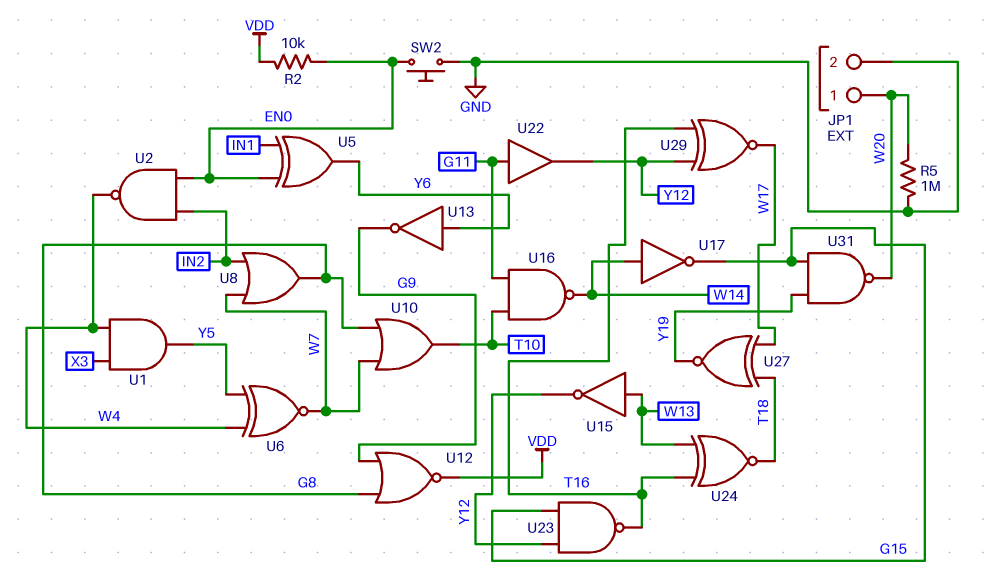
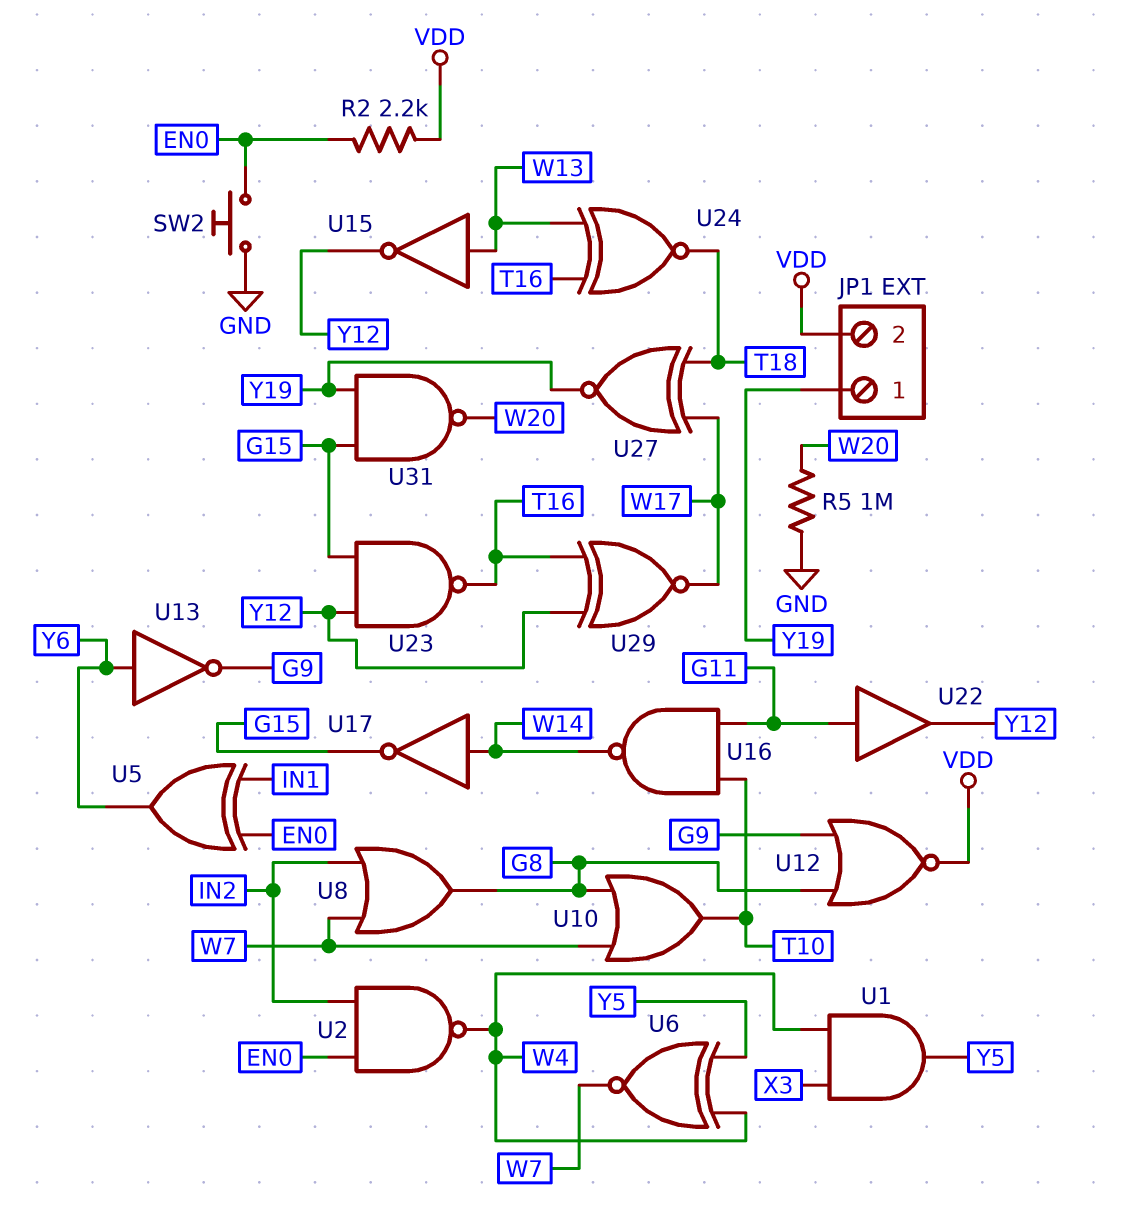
JP1 pin 1: W20 -> Y19
JP1 pin 2: GND -> VDD
R2: 10k (EN0, VDD) -> 2.2k (EN0, VDD)

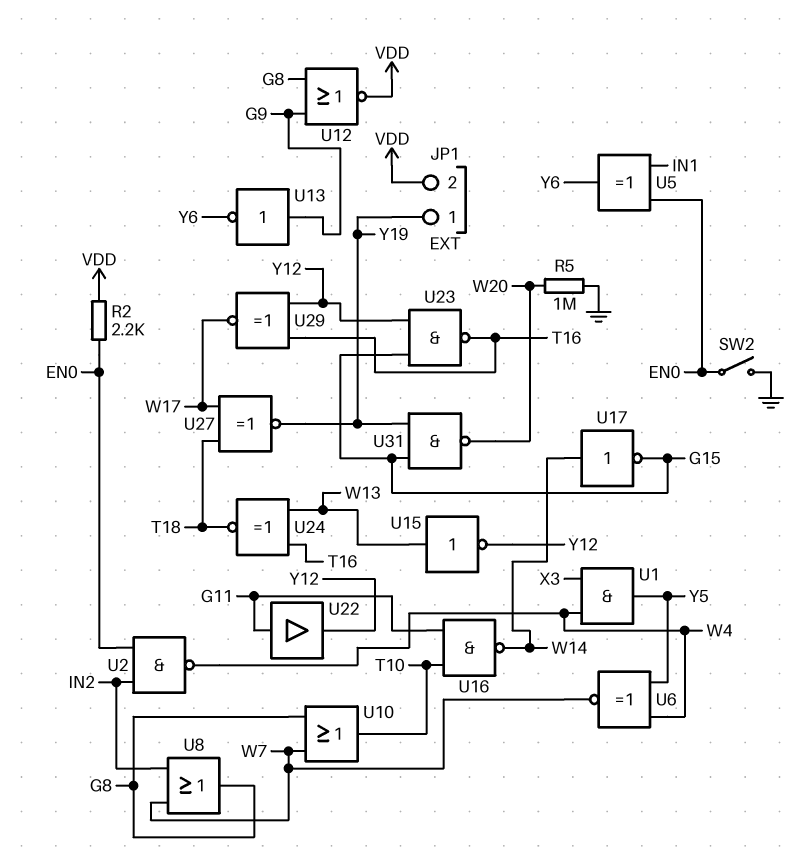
SW2: button (EN0, GND) -> switch (EN0, GND)
U13: NOT (in Y6, out G9) -> NOT (in G9, out Y6)

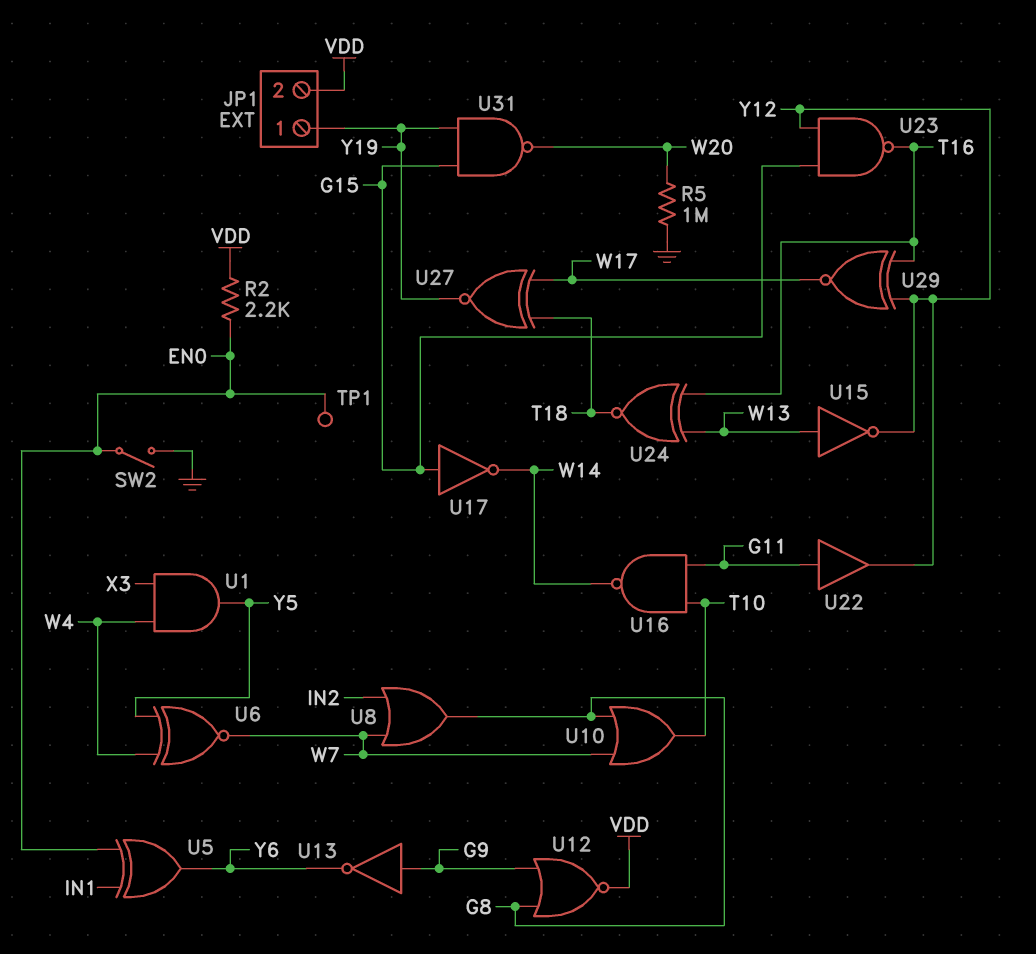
TP1: none -> test point (EN0)
U2: NAND (in EN0, in IN2, out W4) -> none
U17: NOT (in W14, out G15) -> NOT (in G15, out W14)

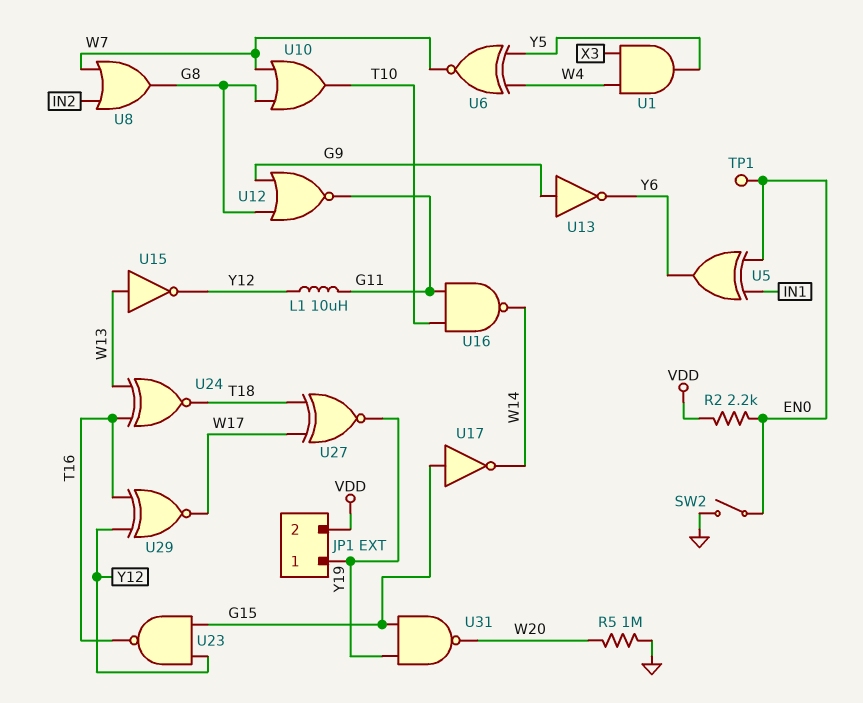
L1: none -> 10uH (G11, Y12)
U12: NOR (in G8, in G9, out VDD) -> NOR (in G8, in G9, out G11)
U22: buffer (in G11, out Y12) -> none

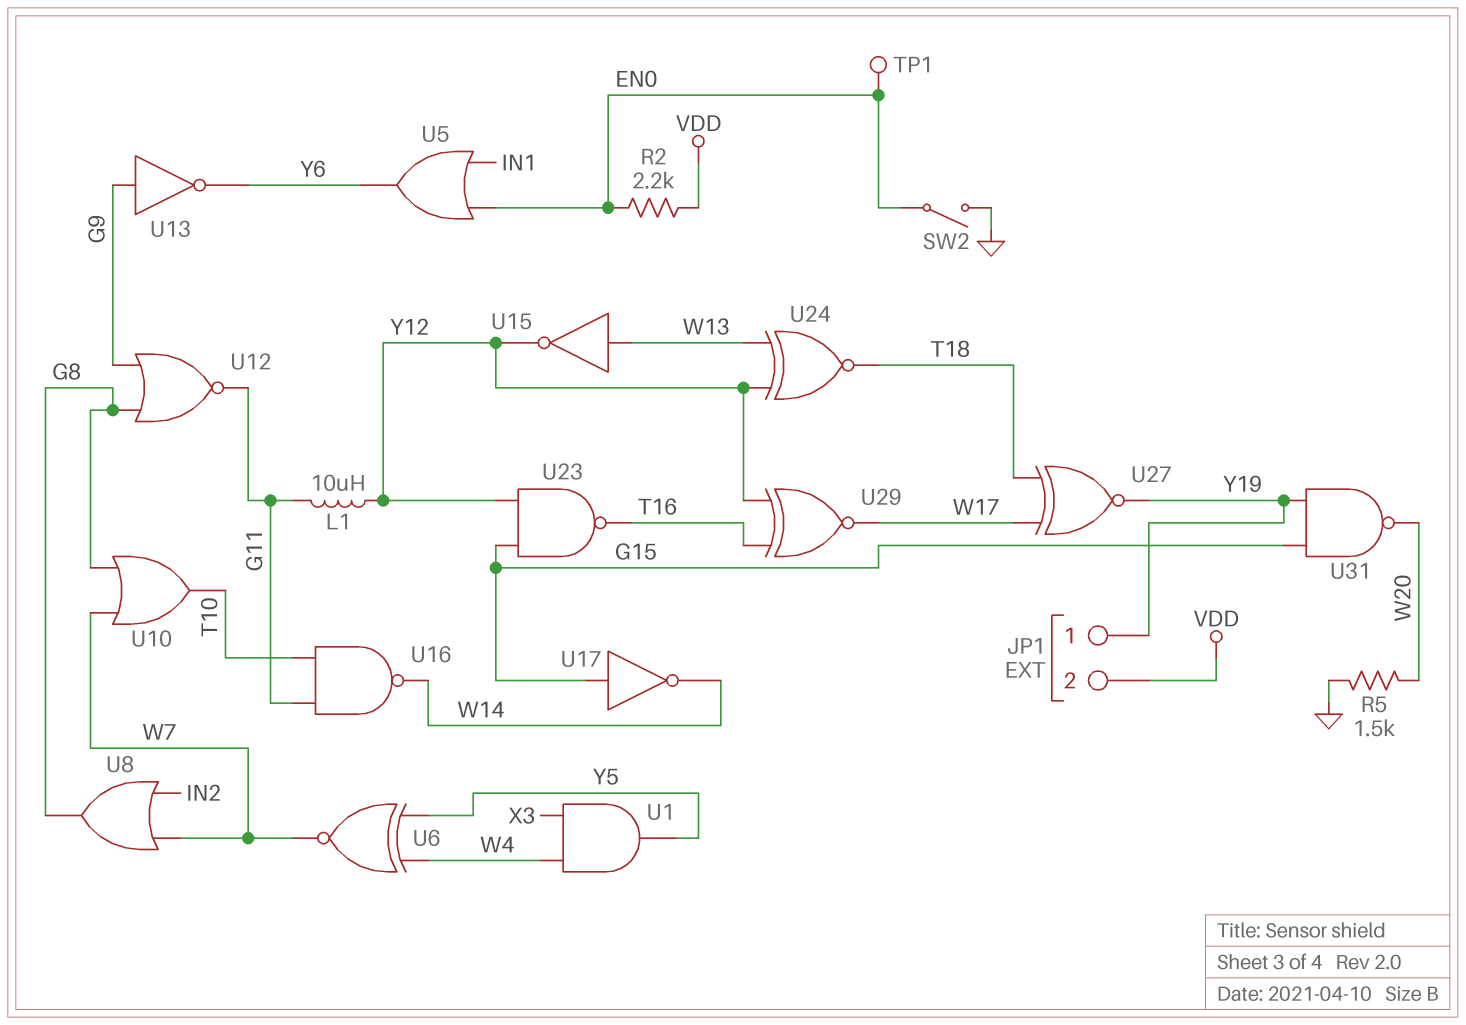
R5: 1M (GND, W20) -> 1.5k (GND, W20)
U5: XOR (in EN0, in IN1, out Y6) -> OR (in EN0, in IN1, out Y6)
U24: XNOR (in T16, in W13, out T18) -> XNOR (in W13, in Y12, out T18)

